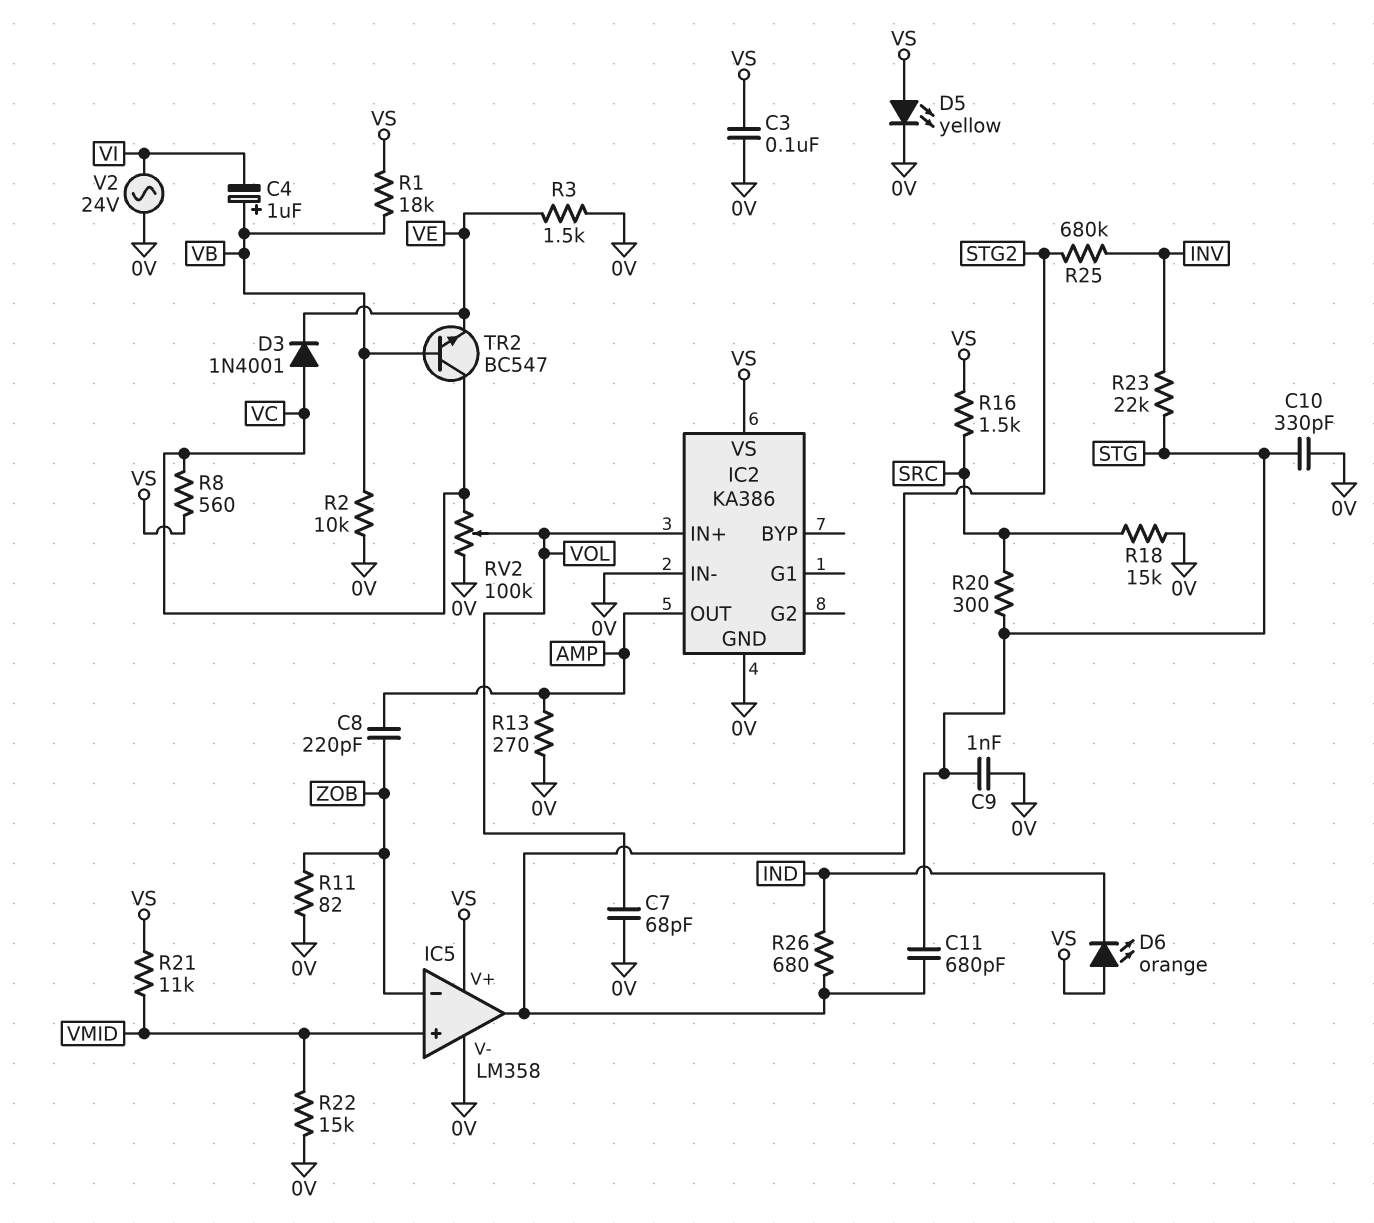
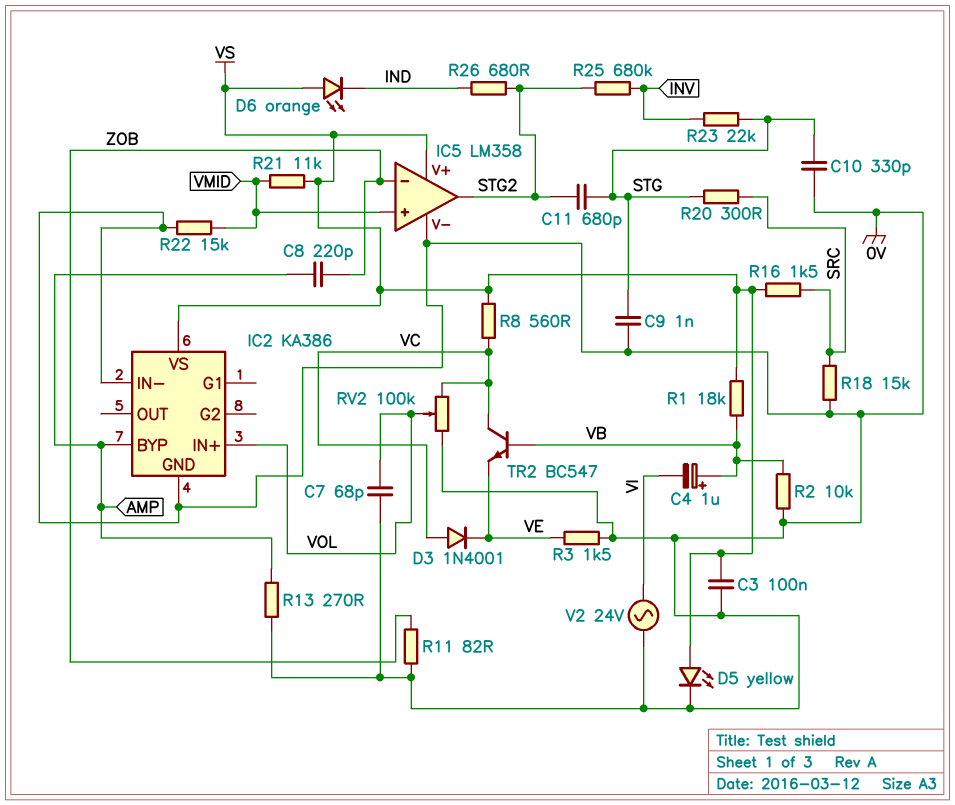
IC2 pin BYP: none -> AMP
IC2 pin OUT: AMP -> none

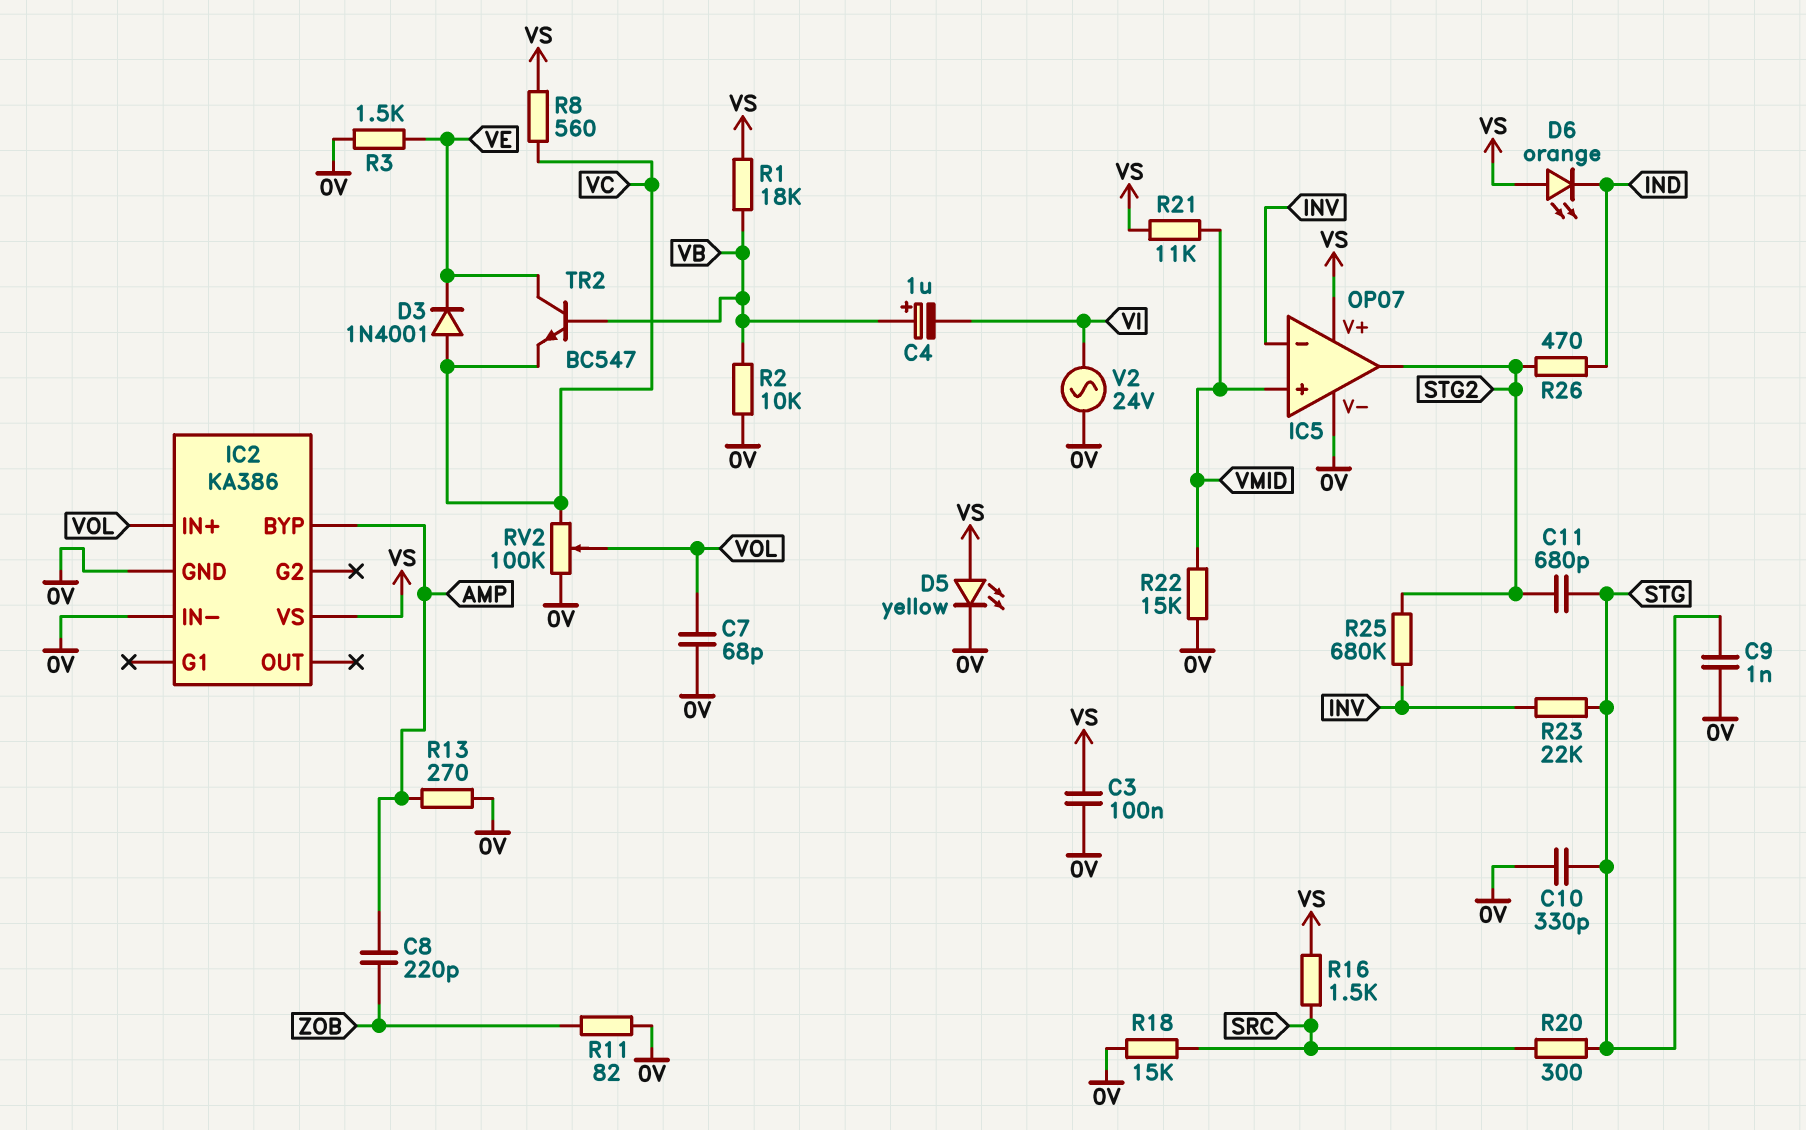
IC5: LM358 -> OP07
IC5 pin in-: ZOB -> INV
R26: 680 (IND, STG2) -> 470 (IND, STG2)
TR2: NPN BC547 (B VB, C VC, E VE) -> NPN BC547 (B VB, C VE, E VC)

